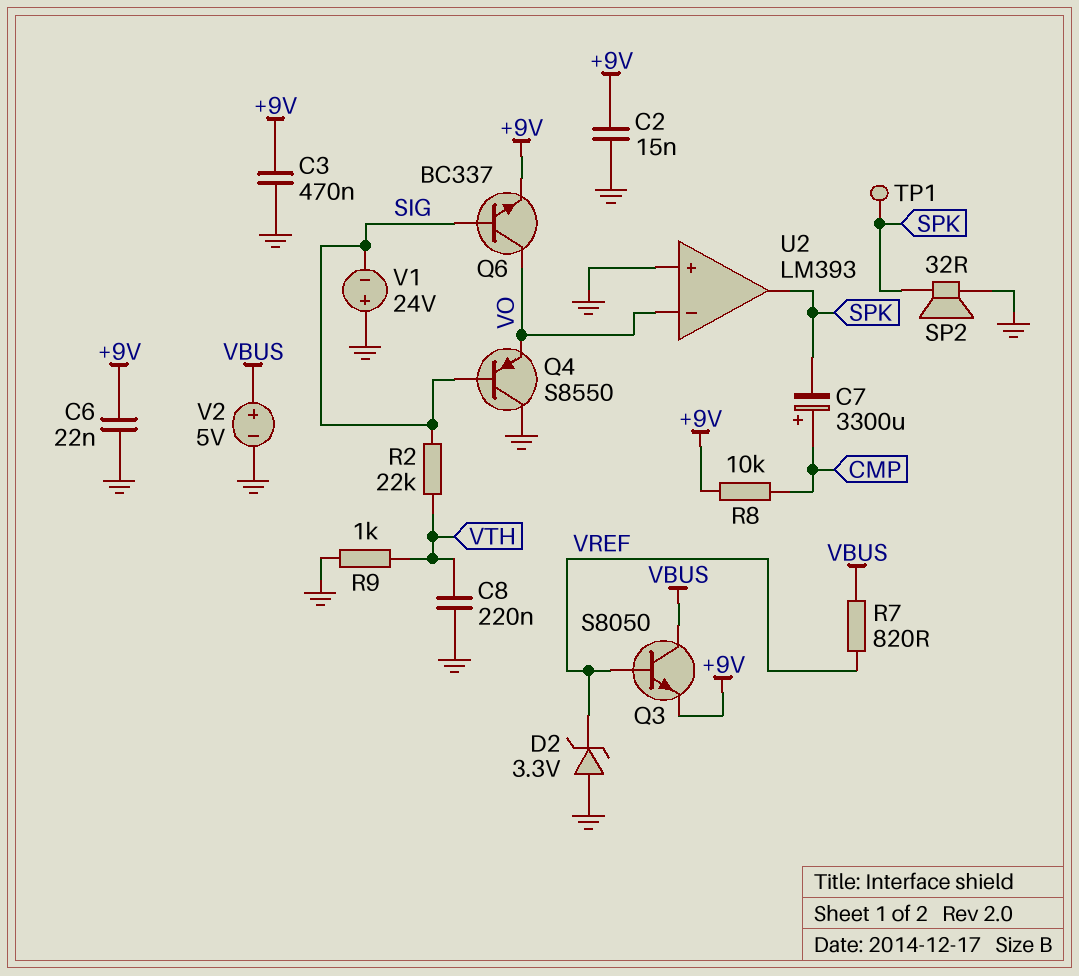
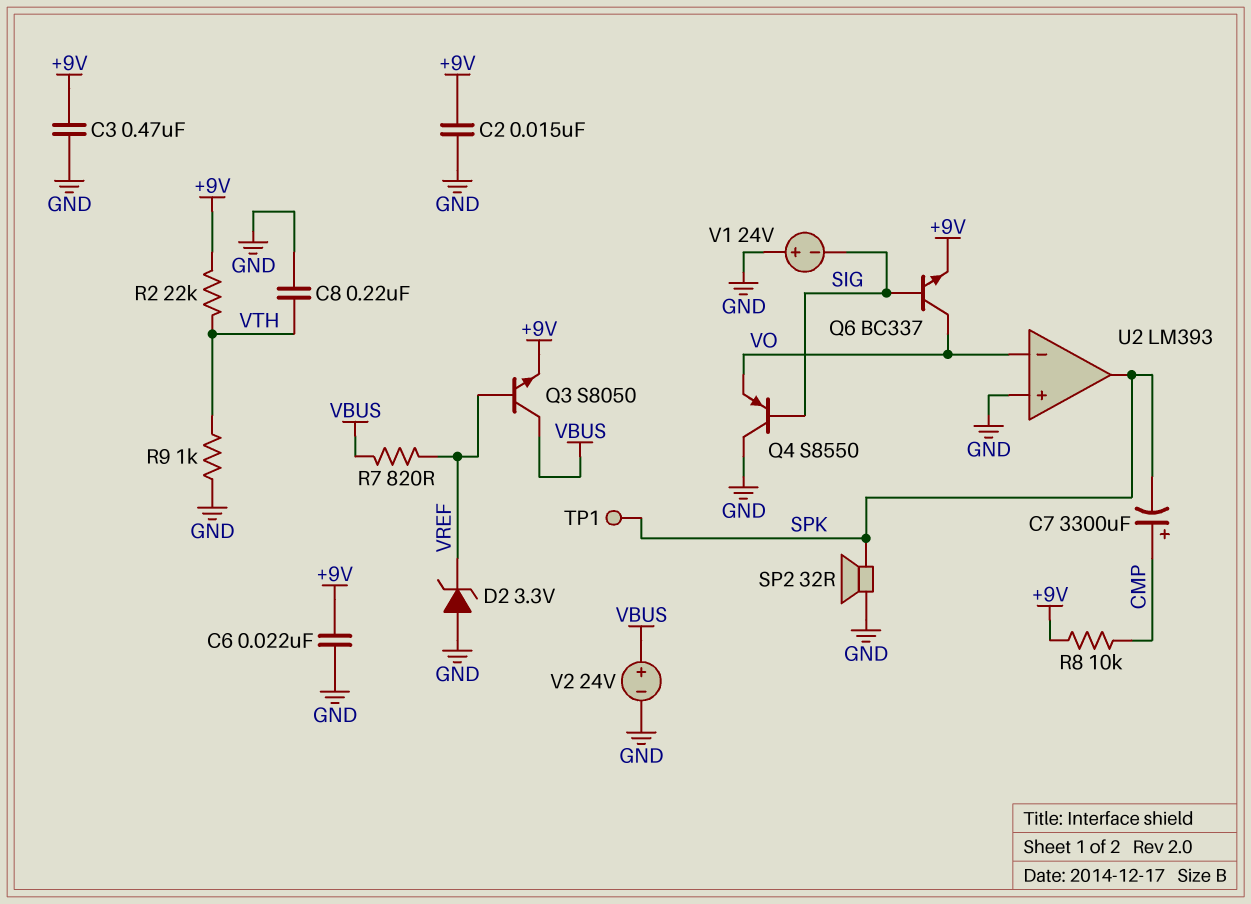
R2: 22k (SIG, VTH) -> 22k (+9V, VTH)
V2: 5V (plus VBUS, minus GND) -> 24V (plus VBUS, minus GND)

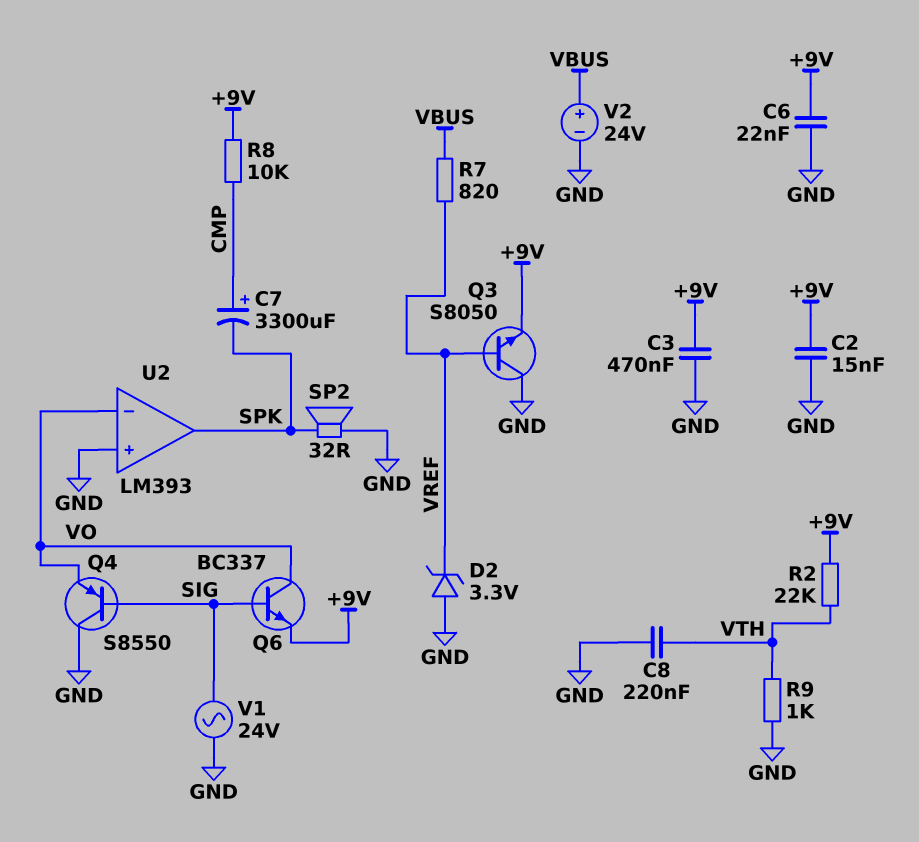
Q3: NPN S8050 (B VREF, C VBUS, E +9V) -> NPN S8050 (B VREF, C GND, E +9V)
TP1: test point (SPK) -> none
V1: 24V (plus GND, minus SIG) -> AC 24V (GND, SIG)

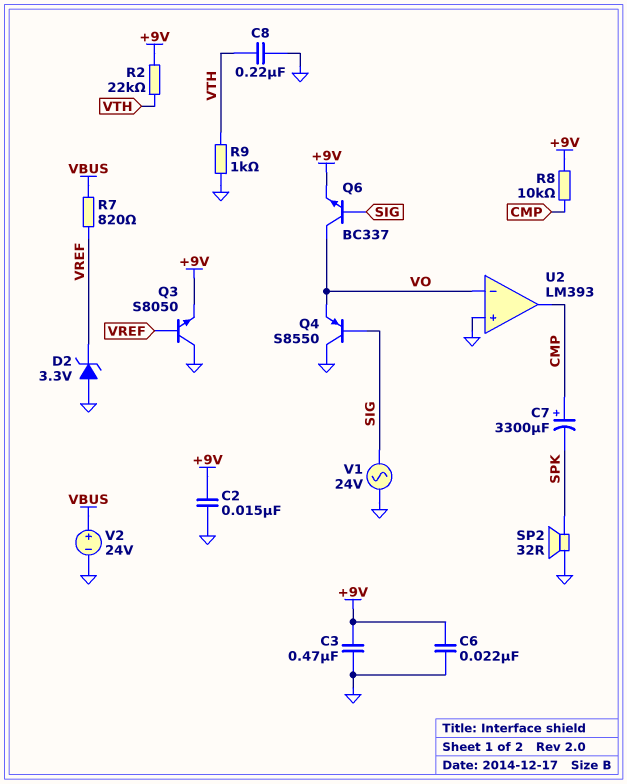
U2 pin out: SPK -> CMP

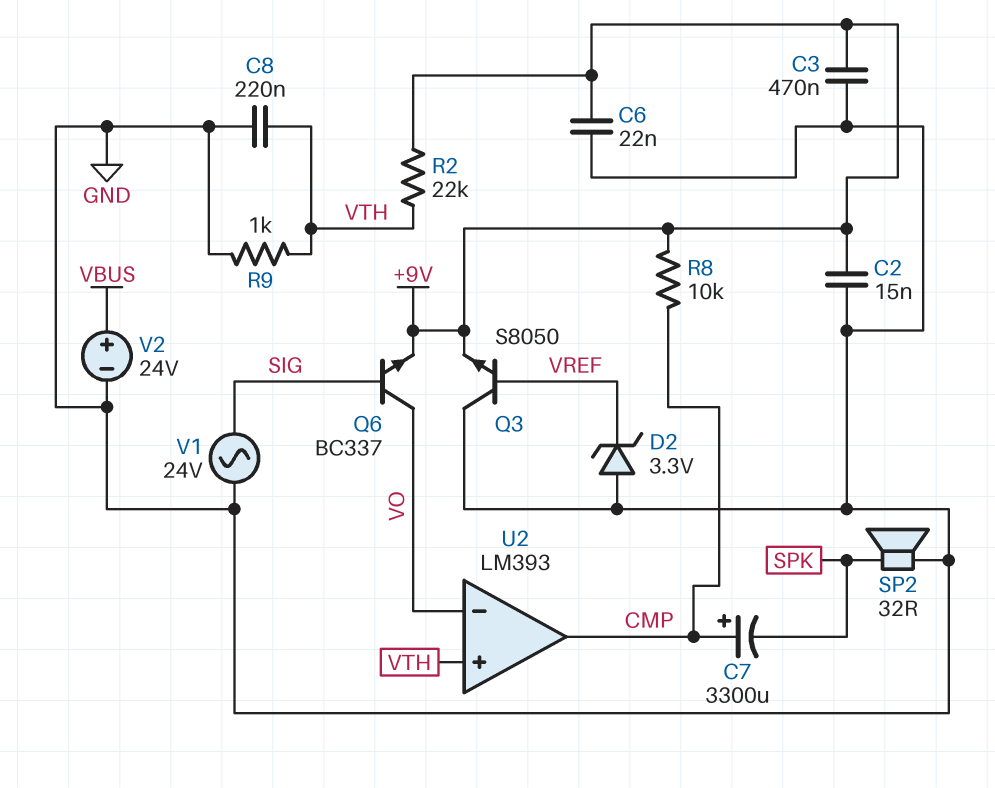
Q4: PNP S8550 (B SIG, C GND, E VO) -> none
R7: 820 (VBUS, VREF) -> none
U2 pin in+: GND -> VTH

